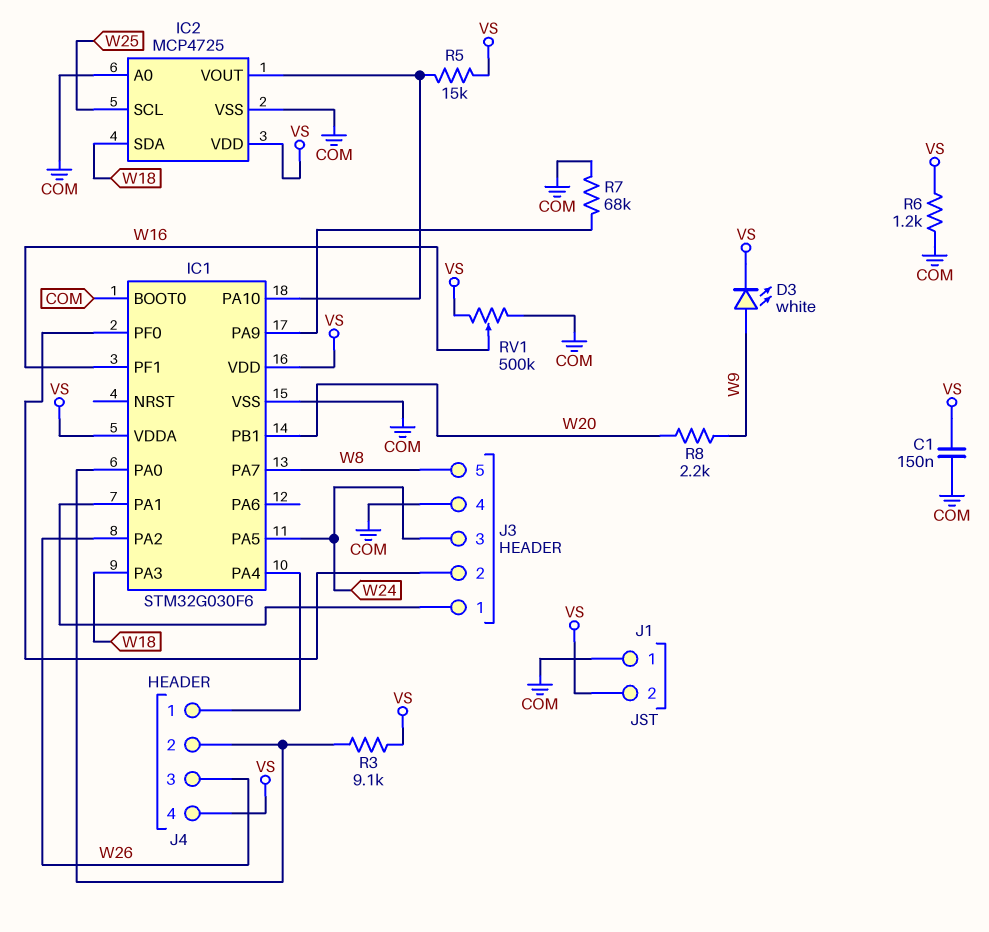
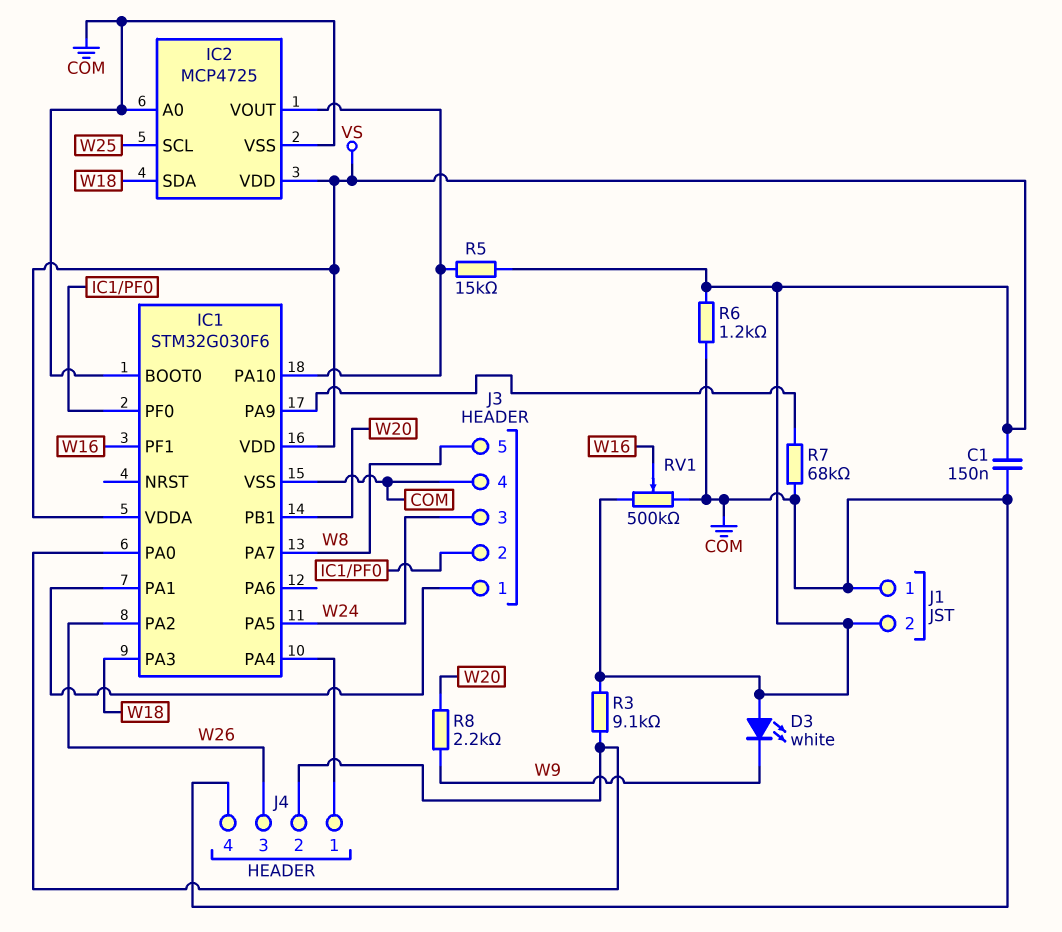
D3: LED white (A W9, K VS) -> LED white (A VS, K W9)
J4 pin 4: VS -> COM

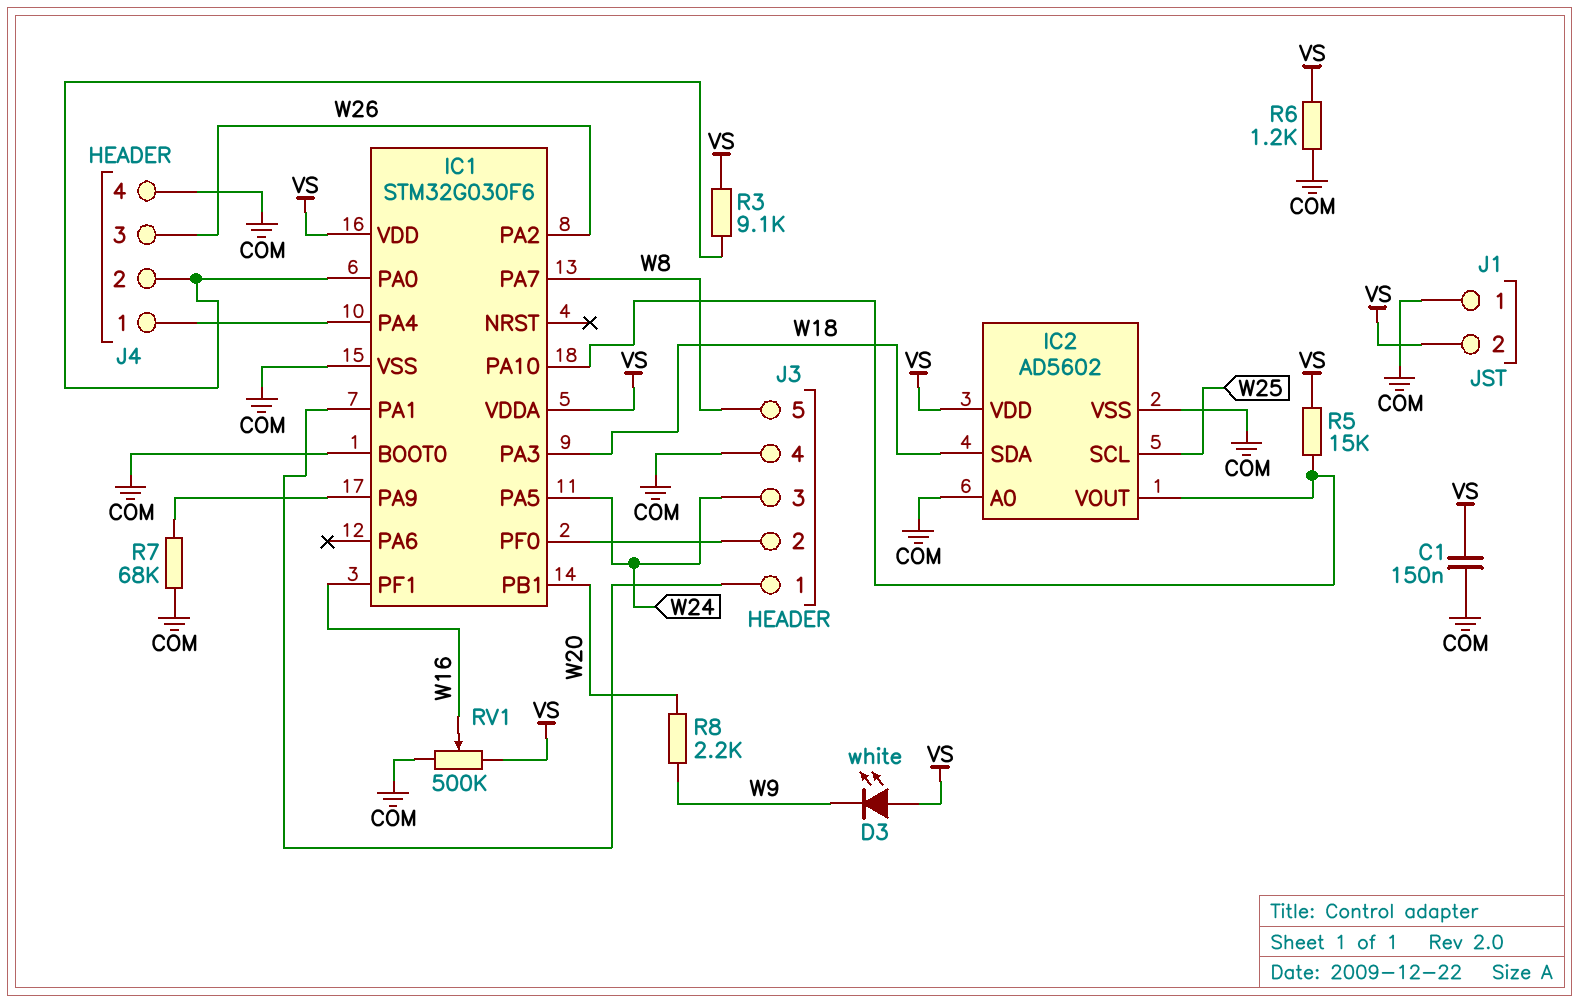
IC2: MCP4725 -> AD5602

